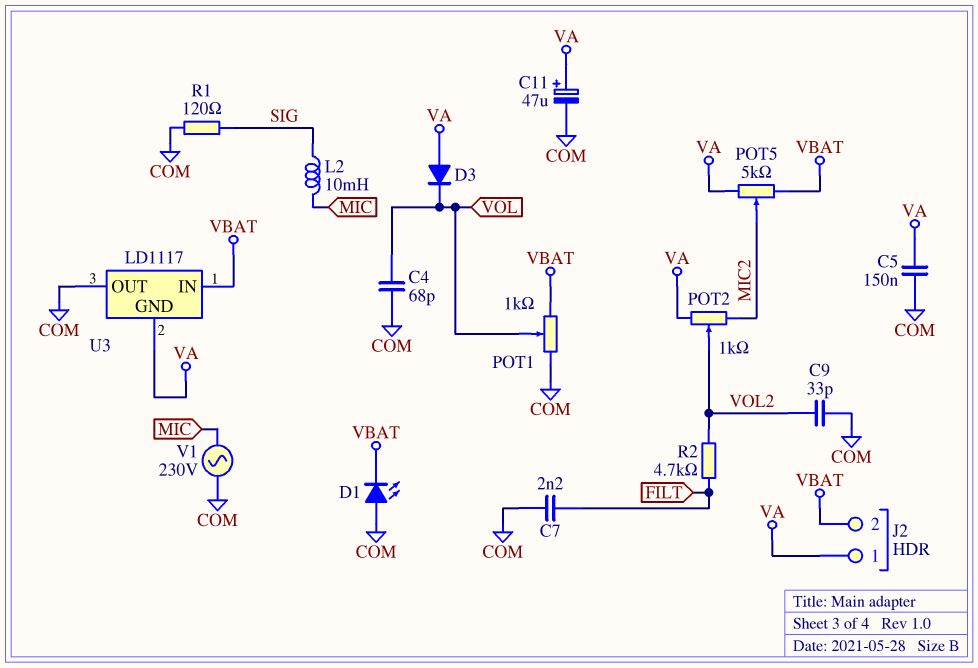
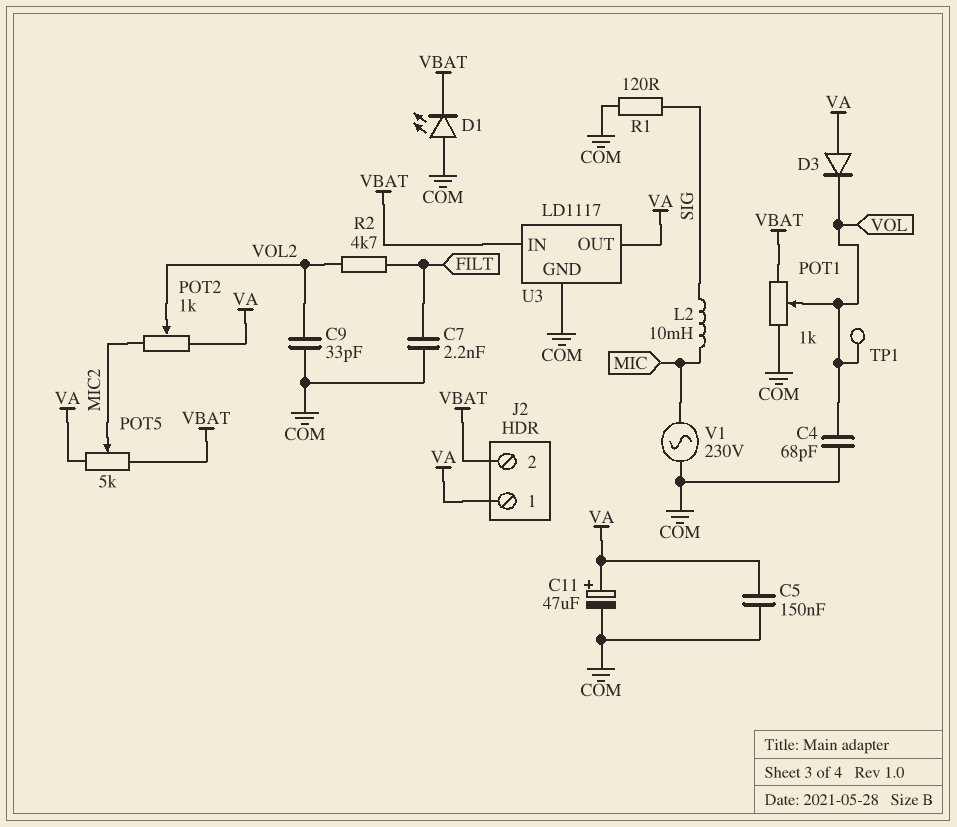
TP1: none -> test point (VOL)
U3 pin GND: VA -> COM
U3 pin OUT: COM -> VA

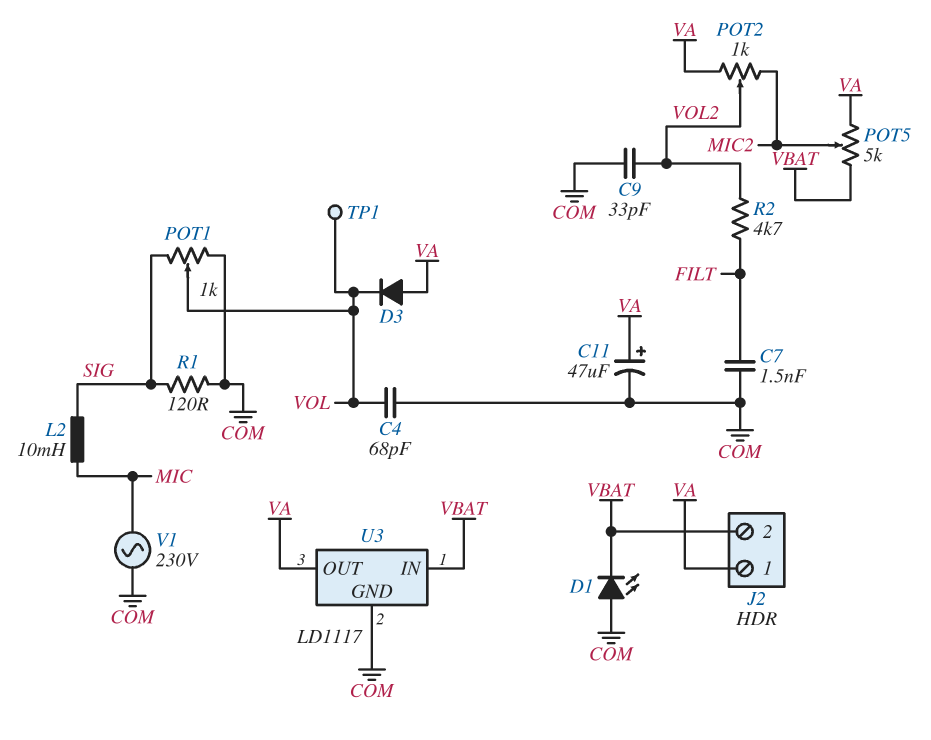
C5: 150nF (COM, VA) -> none
C7: 2.2nF (COM, FILT) -> 1.5nF (COM, FILT)
POT1: 1k (COM, VBAT, wiper VOL) -> 1k (COM, SIG, wiper VOL)

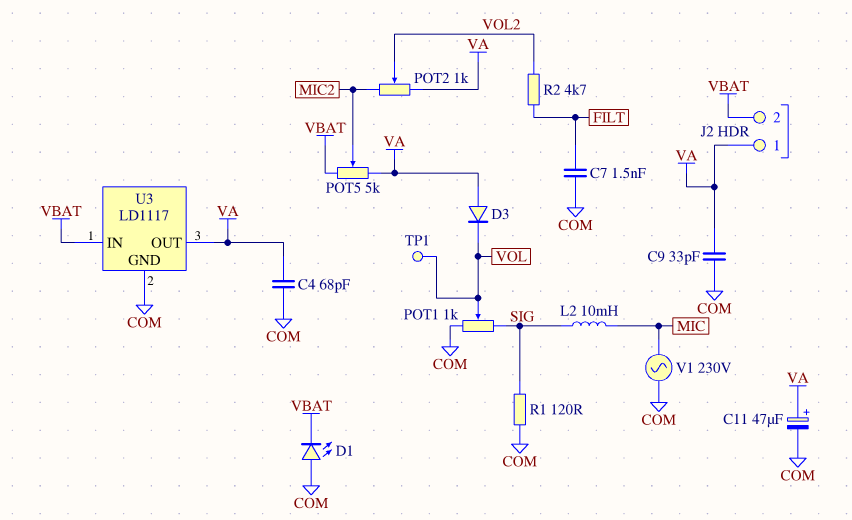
C4: 68pF (COM, VOL) -> 68pF (COM, VA)
C9: 33pF (COM, VOL2) -> 33pF (COM, VA)

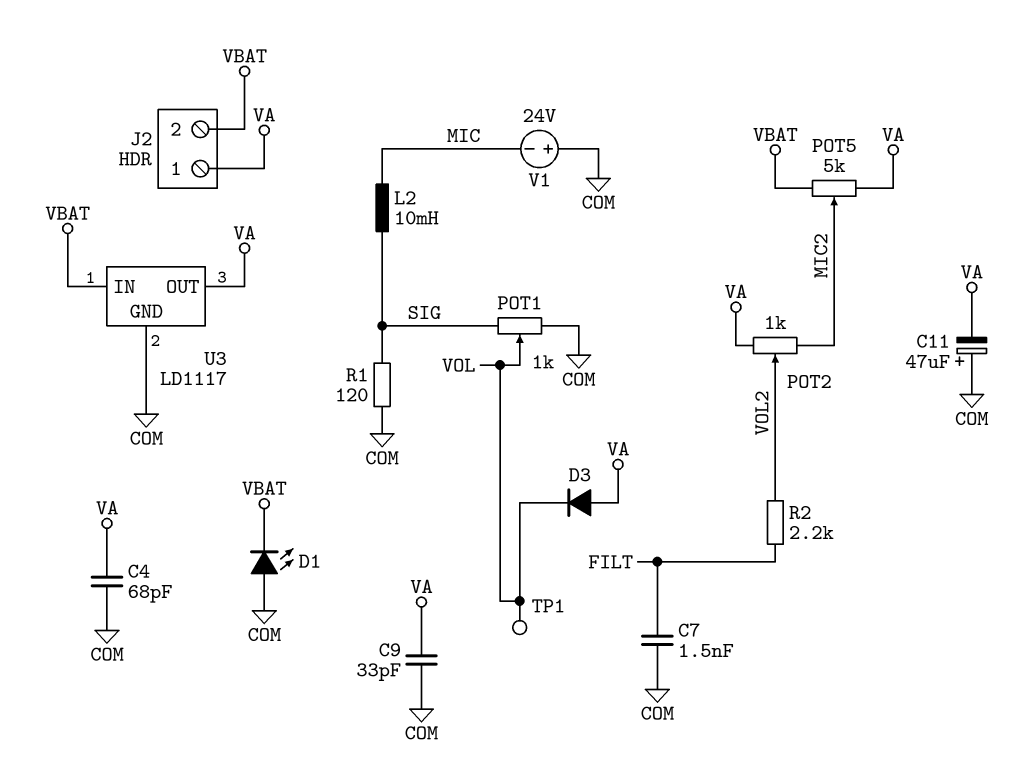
C11: 47uF (plus VA, minus COM) -> 47uF (plus COM, minus VA)
R2: 4.7k (FILT, VOL2) -> 2.2k (FILT, VOL2)
V1: AC 230V (COM, MIC) -> 24V (plus COM, minus MIC)

